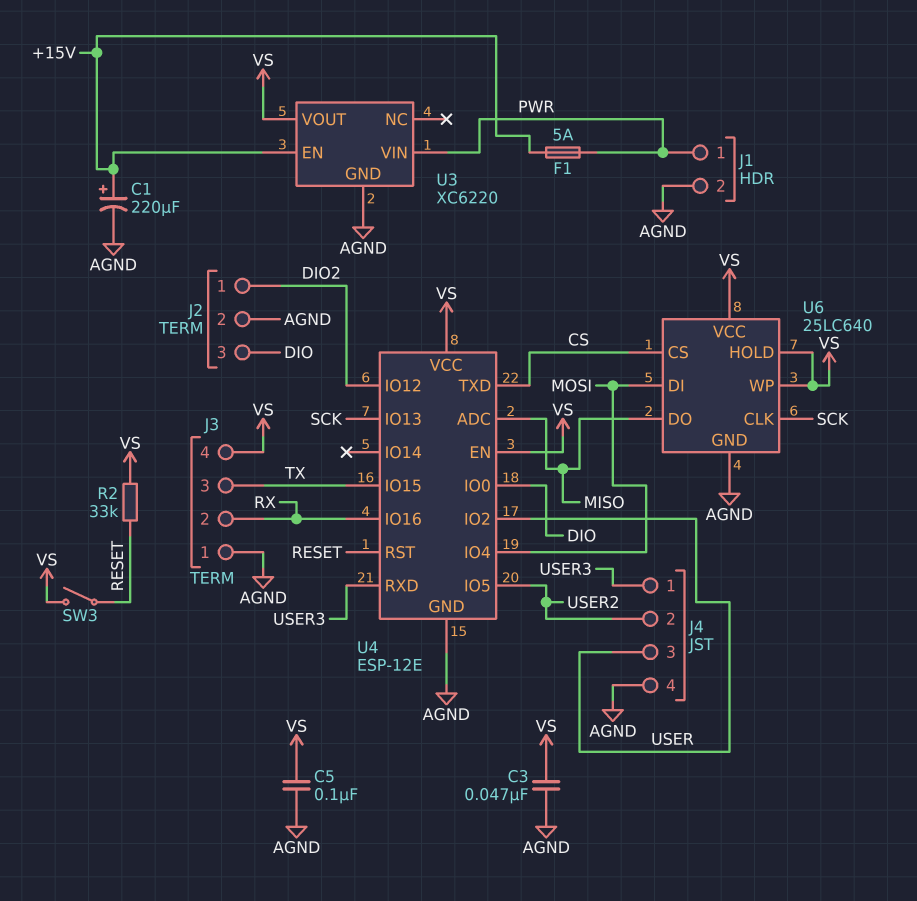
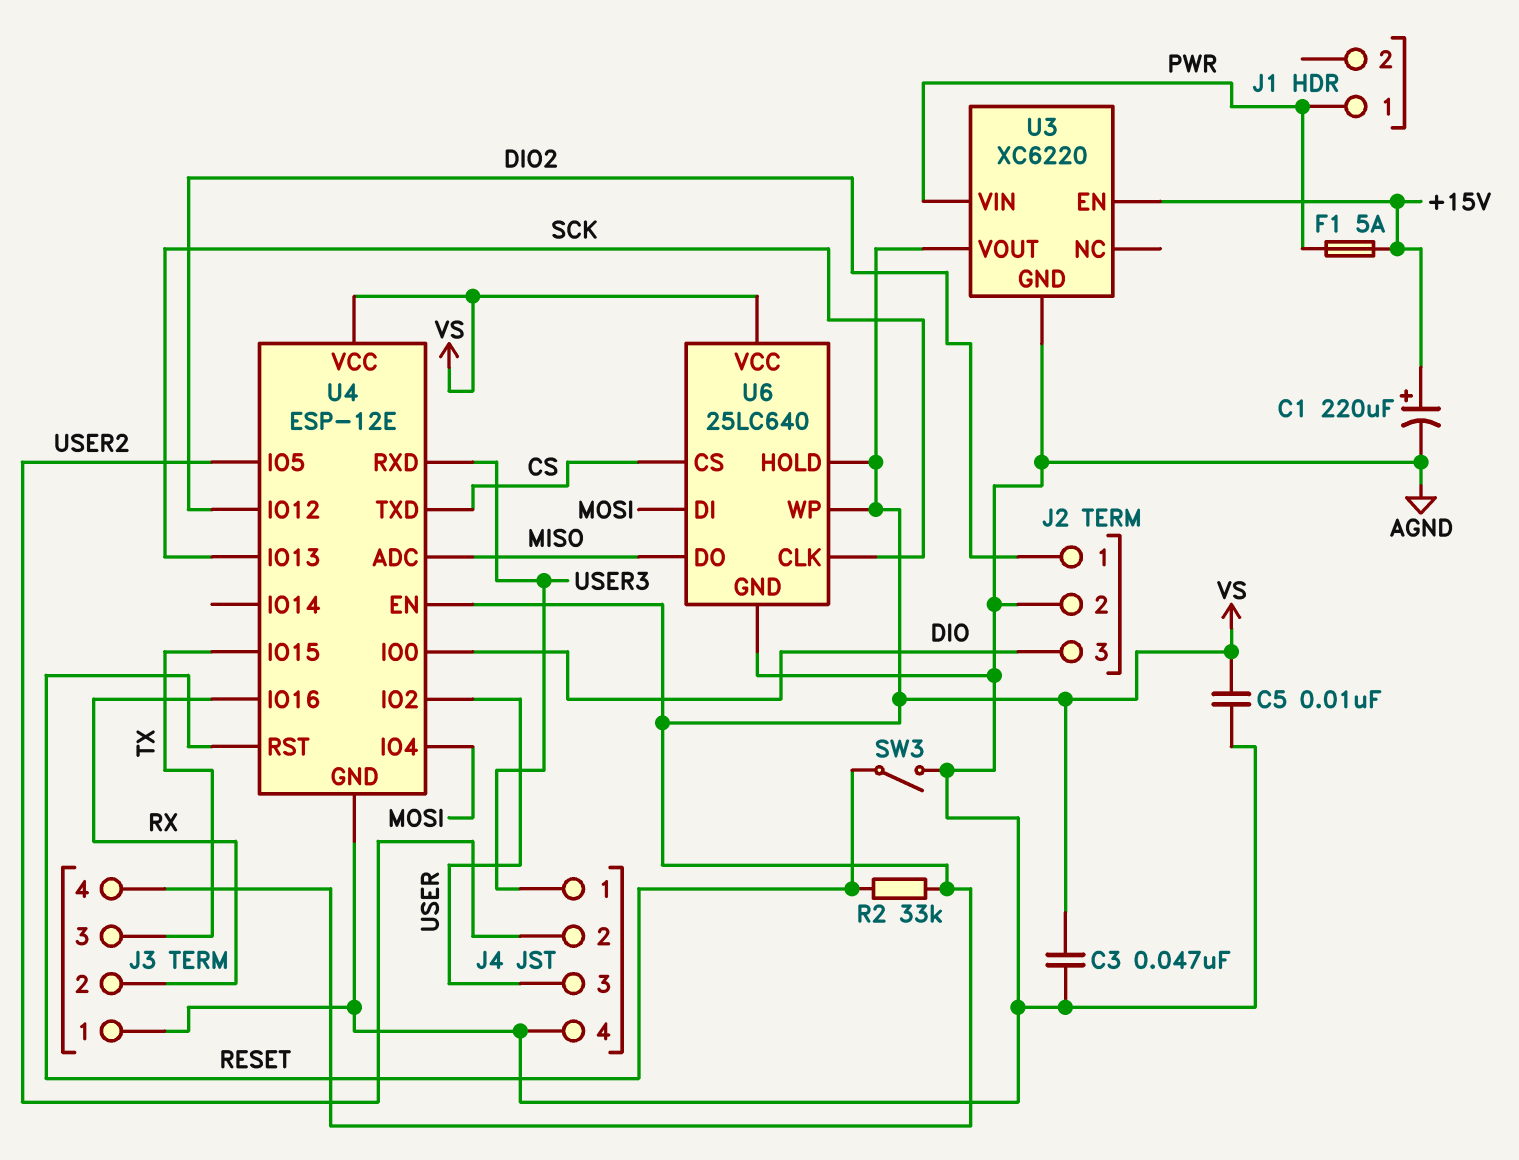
C5: 100nF (AGND, VS) -> 10nF (AGND, VS)
J1 pin 2: AGND -> none
SW3: switch (RESET, VS) -> switch (AGND, RESET)

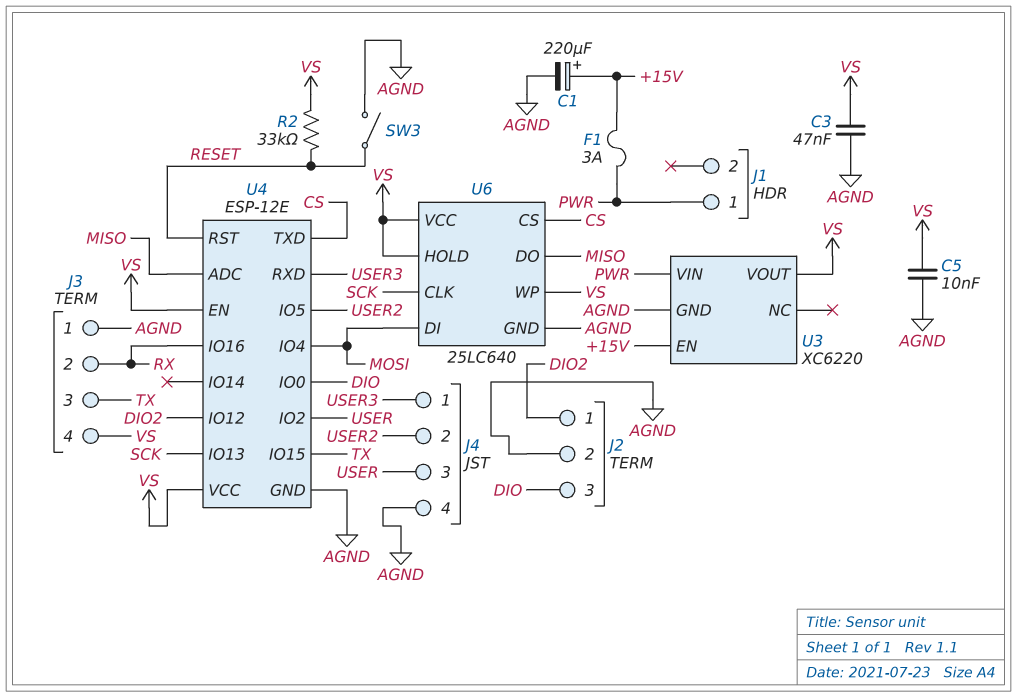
F1: 5A (+15V, PWR) -> 3A (+15V, PWR)

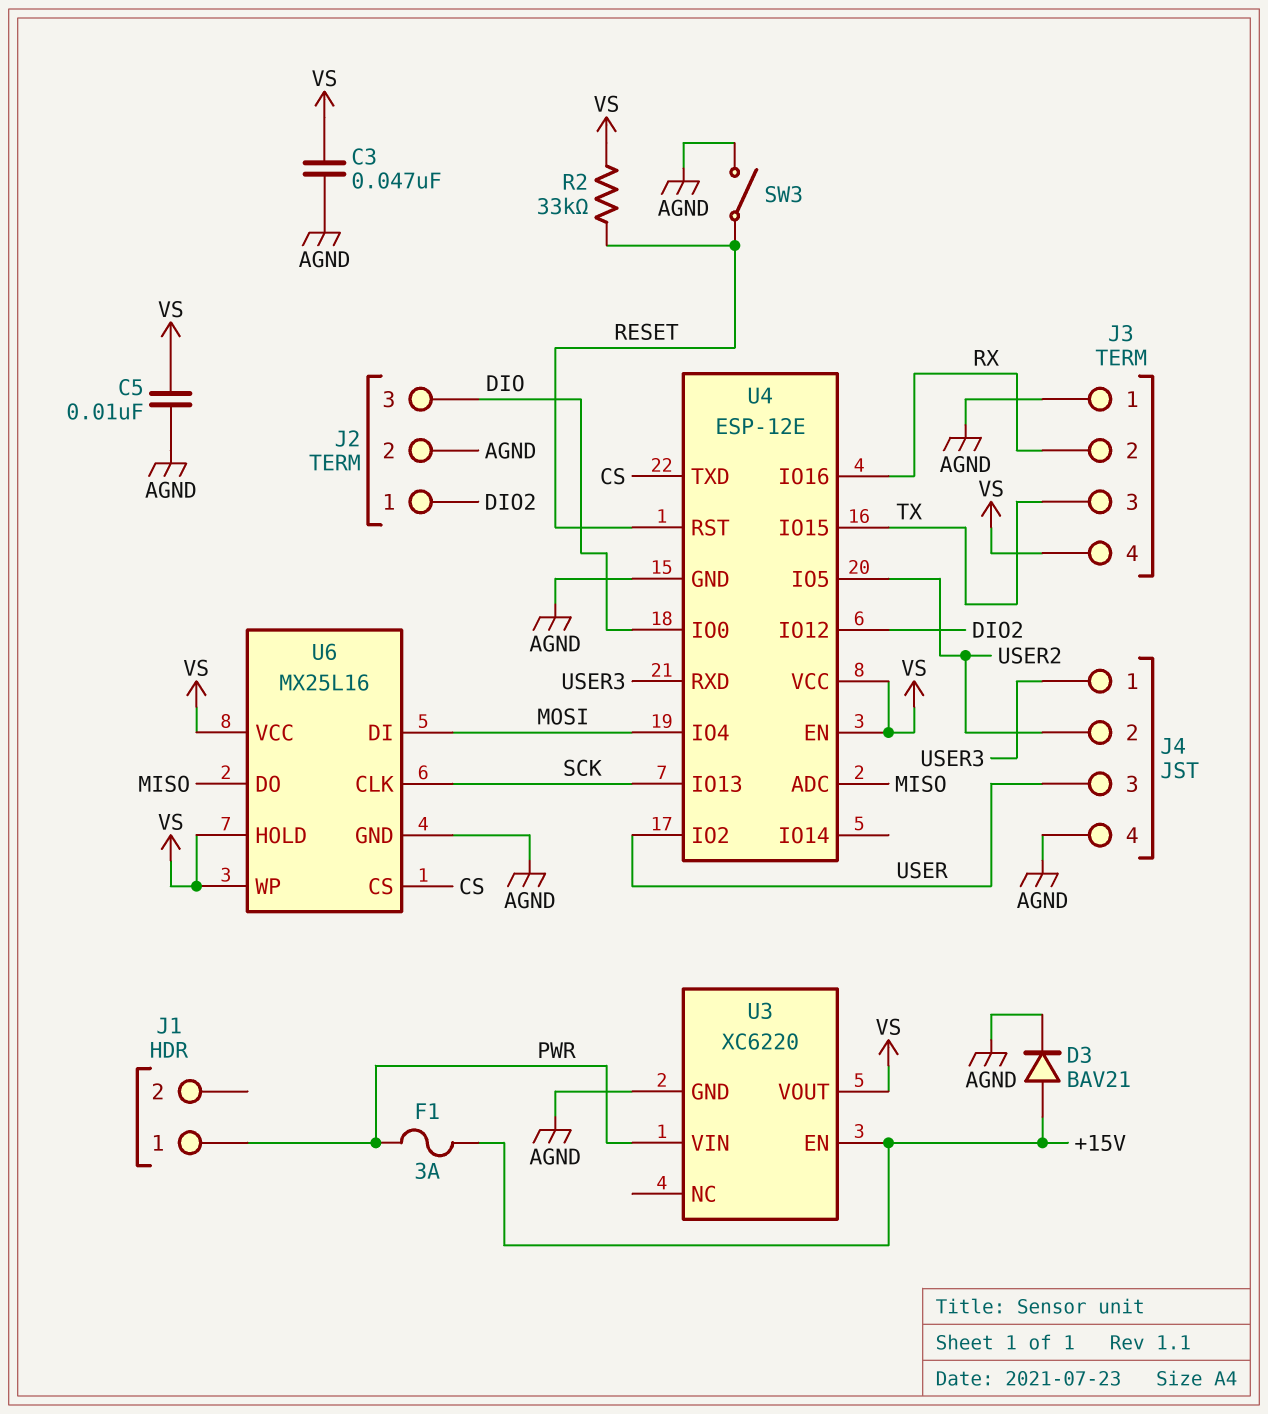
C1: 220uF (plus +15V, minus AGND) -> none
D3: none -> diode BAV21 (A +15V, K AGND)
U6: 25LC640 -> MX25L16

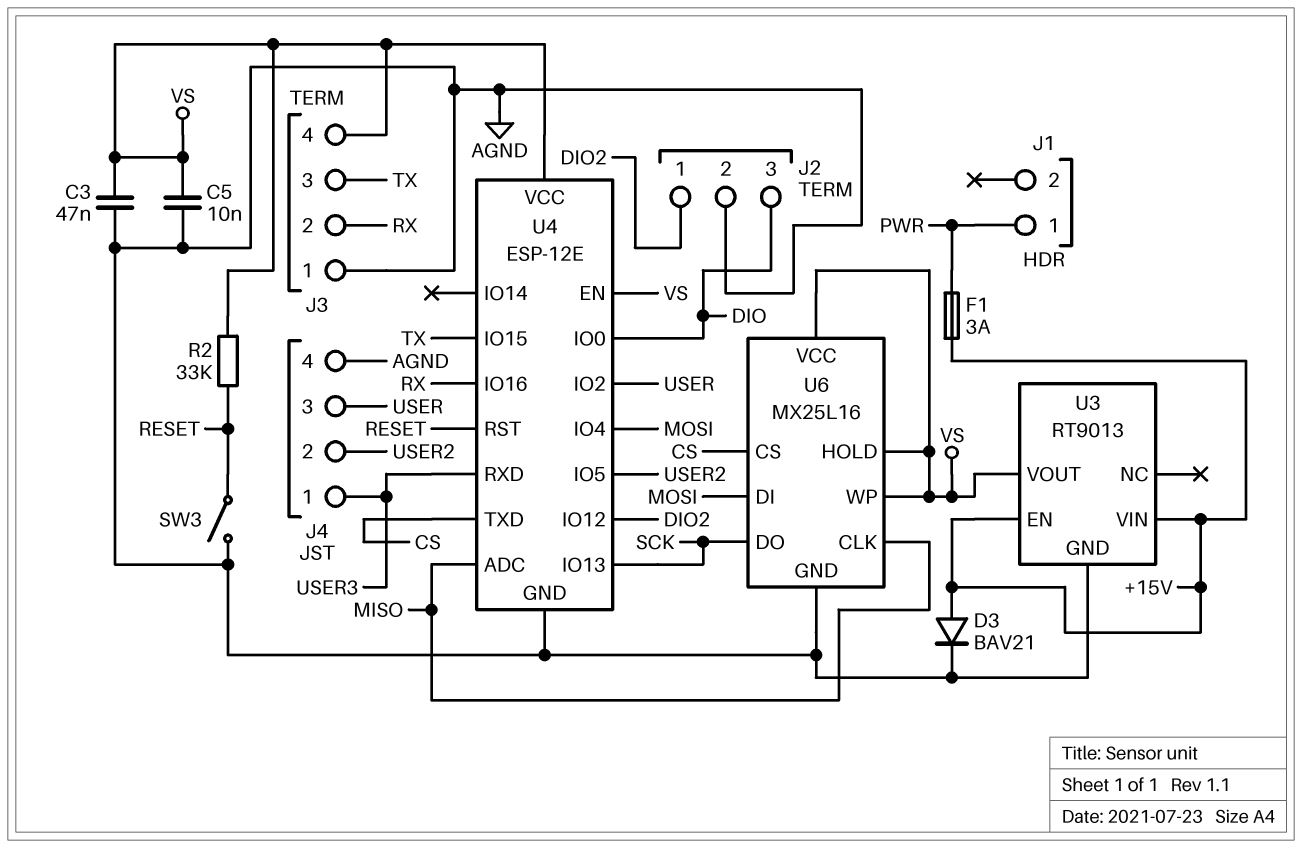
U3: XC6220 -> RT9013
U3 pin VIN: PWR -> +15V
U6 pin CLK: SCK -> MISO
U6 pin DO: MISO -> SCK

